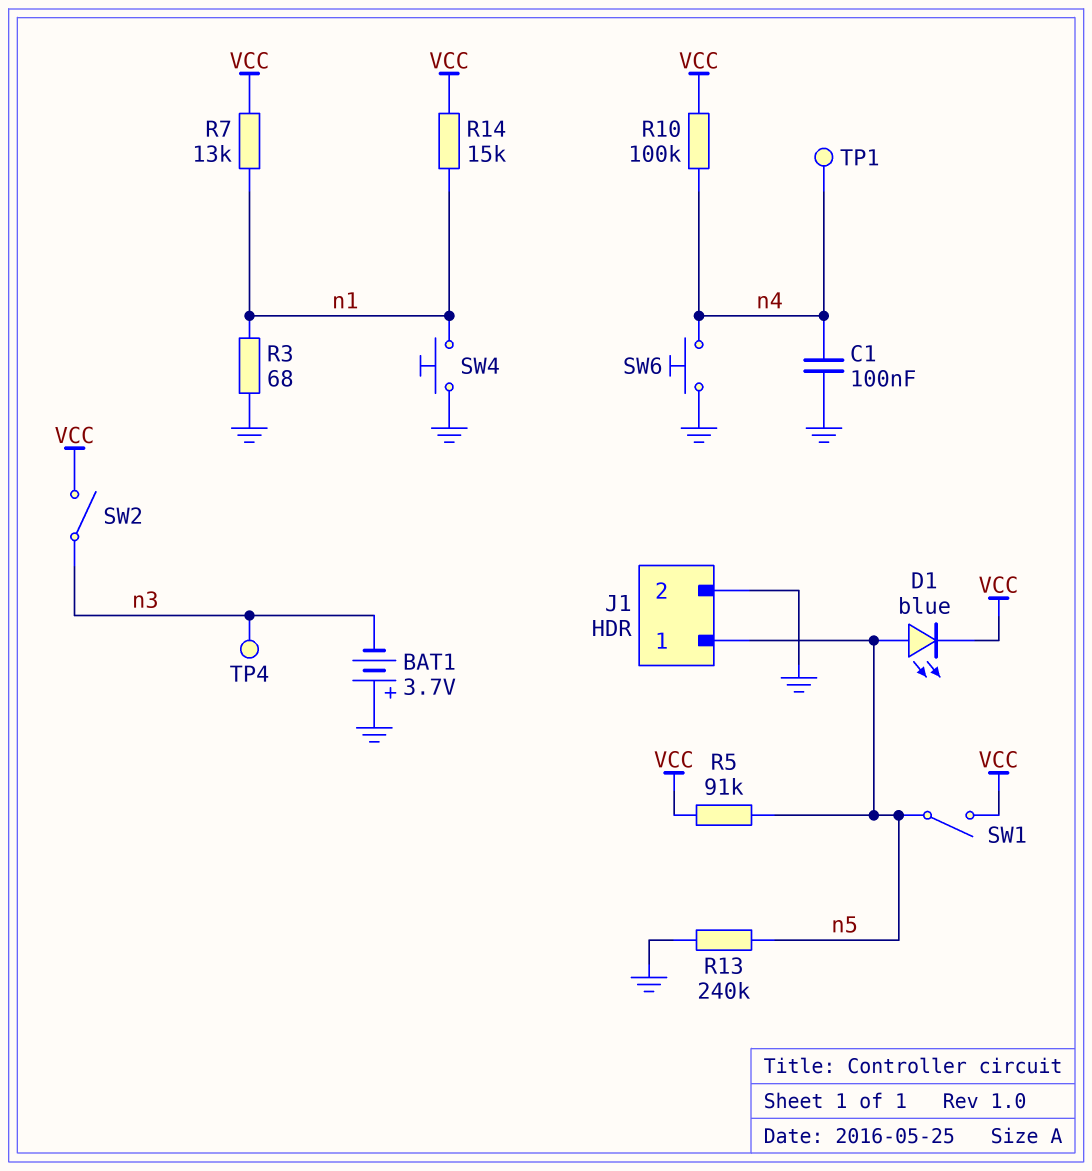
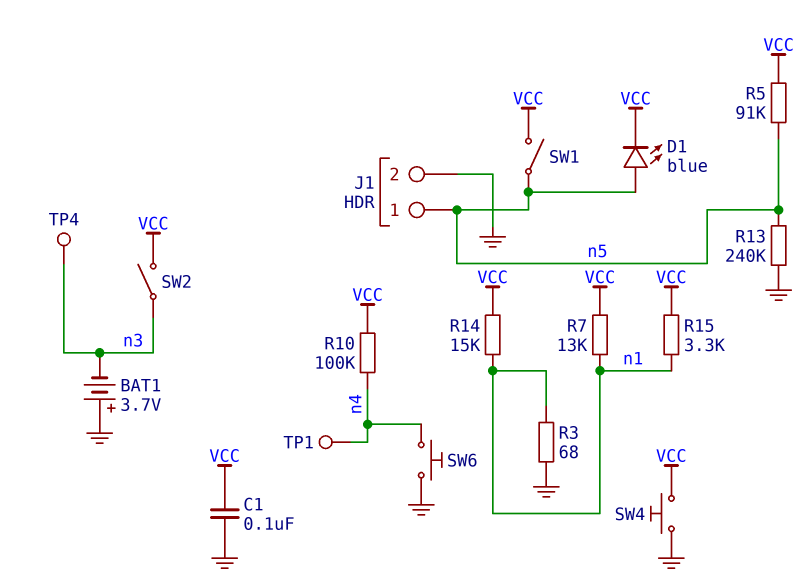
C1: 100nF (GND, n4) -> 100nF (GND, VCC)
R15: none -> 3.3k (VCC, n1)
SW4: button (GND, n1) -> button (GND, VCC)

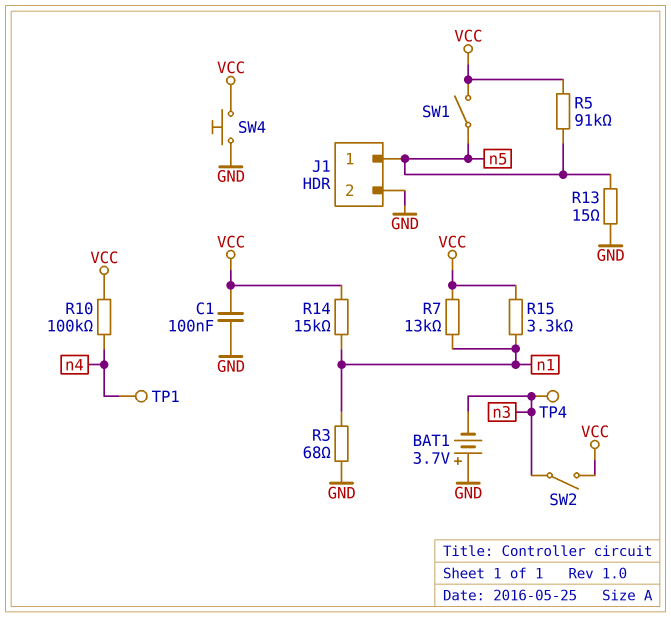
D1: LED blue (A n5, K VCC) -> none
R13: 240k (GND, n5) -> 15 (GND, n5)
SW6: button (GND, n4) -> none

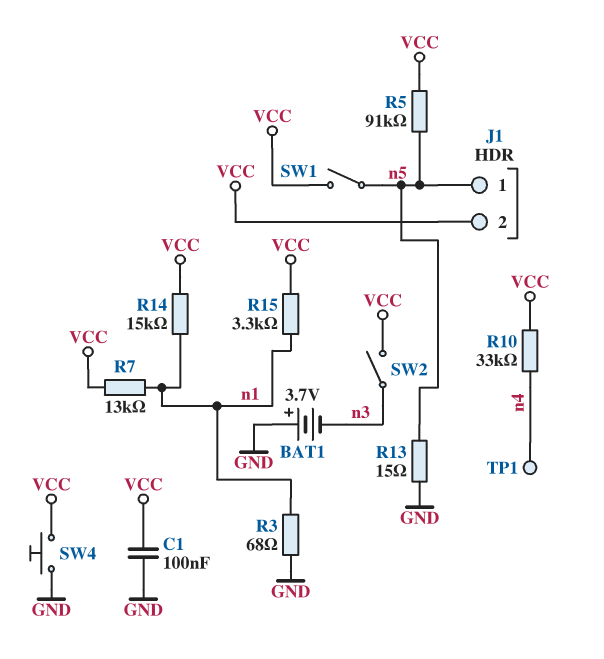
J1 pin 2: GND -> VCC
R10: 100k (VCC, n4) -> 33k (VCC, n4)
TP4: test point (n3) -> none

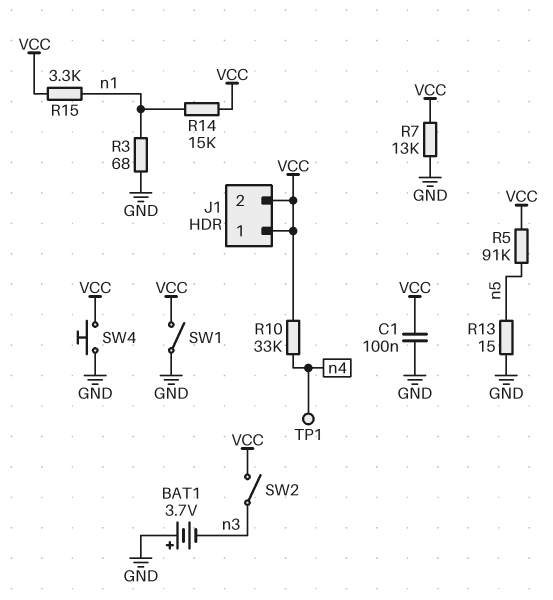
J1 pin 1: n5 -> VCC
R7: 13k (VCC, n1) -> 13k (GND, VCC)
SW1: switch (VCC, n5) -> switch (GND, VCC)

